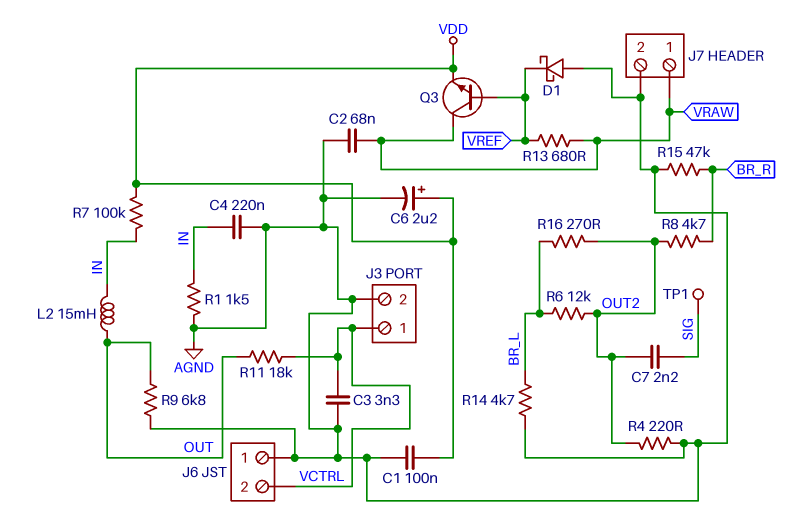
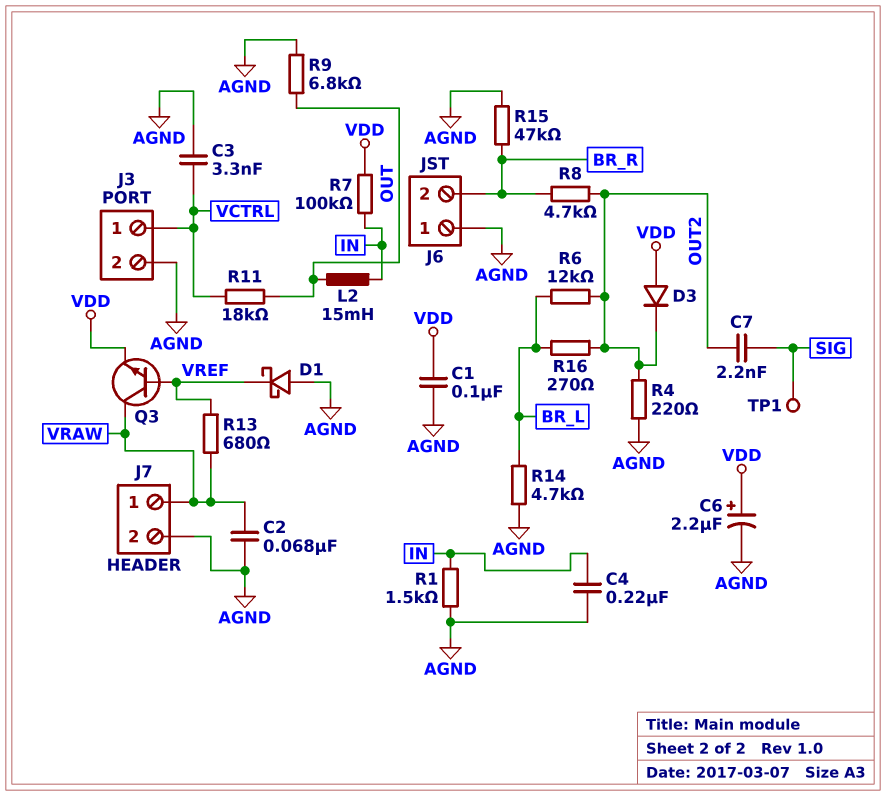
D3: none -> diode (A VDD, K OUT2)
J6 pin 2: VCTRL -> BR_R

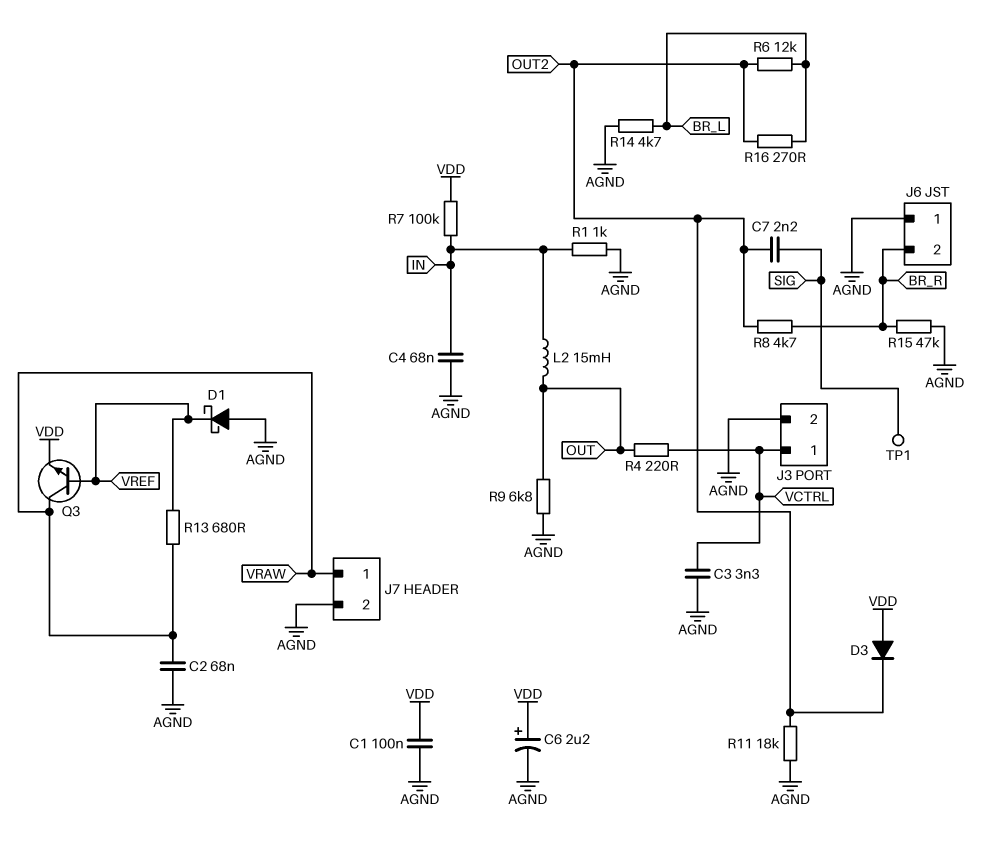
C4: 220nF (AGND, IN) -> 68nF (AGND, IN)
R1: 1.5k (AGND, IN) -> 1k (AGND, IN)
R4: 220 (AGND, OUT2) -> 220 (OUT, VCTRL)
R11: 18k (OUT, VCTRL) -> 18k (AGND, OUT2)

